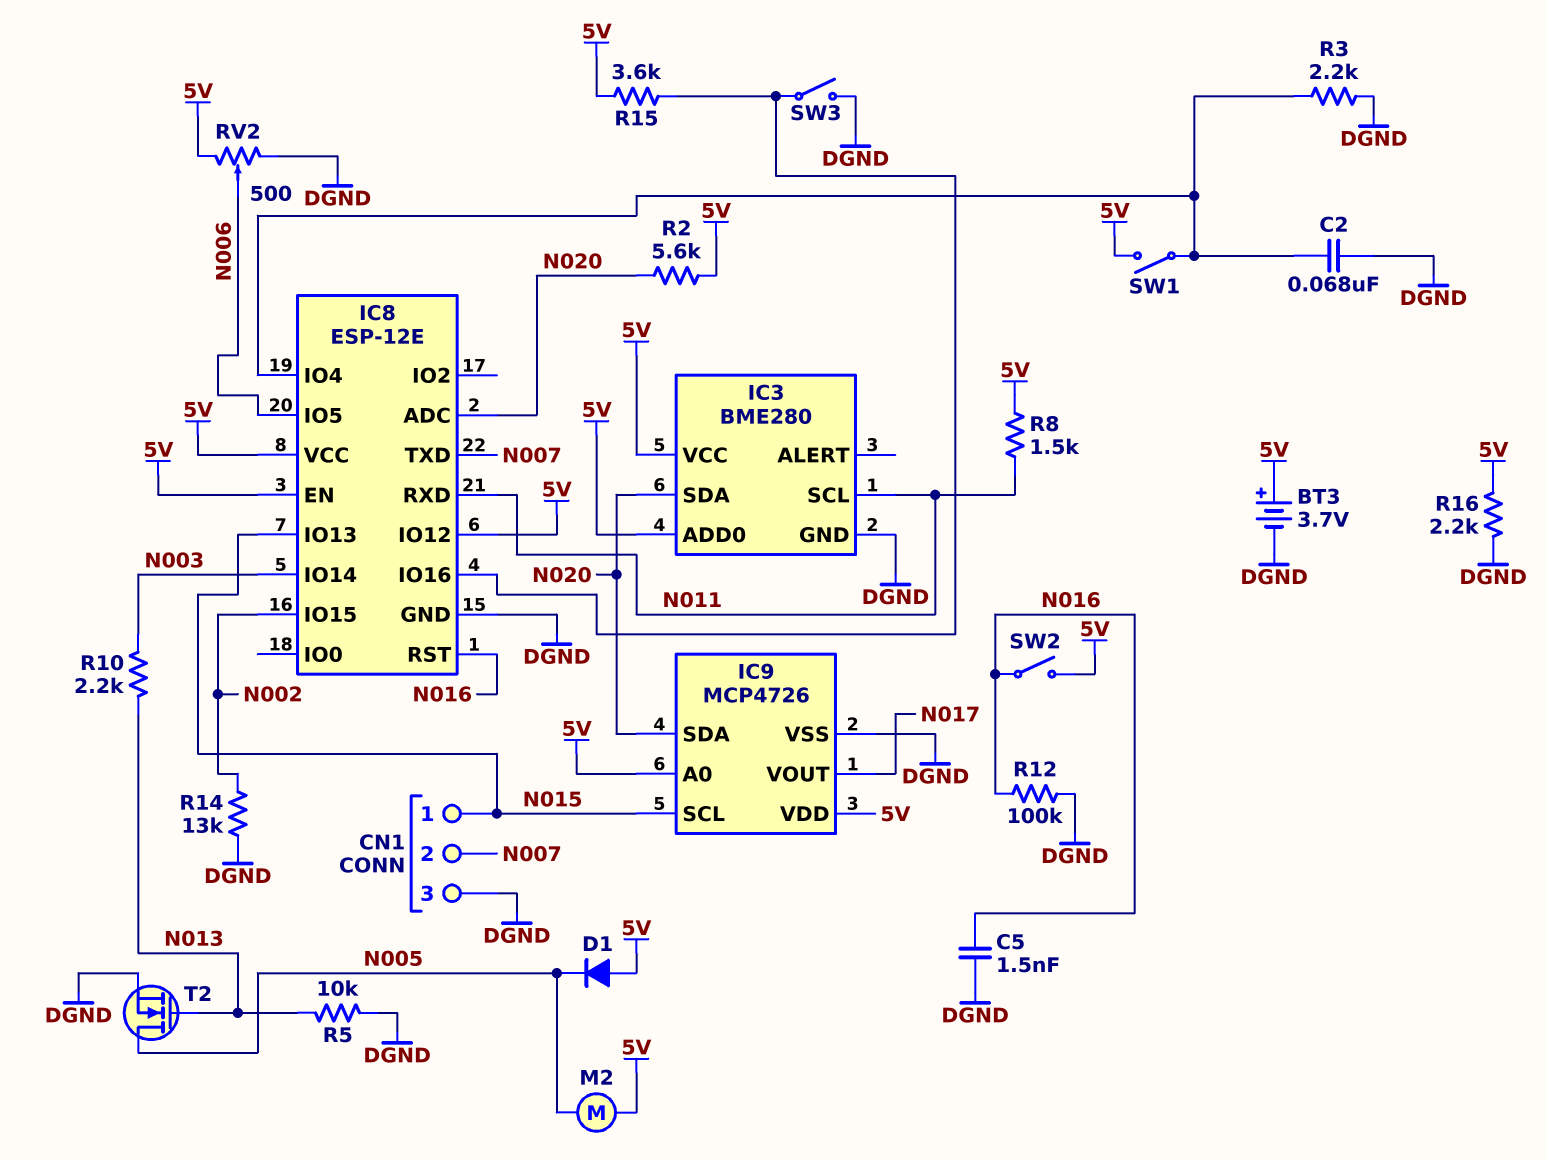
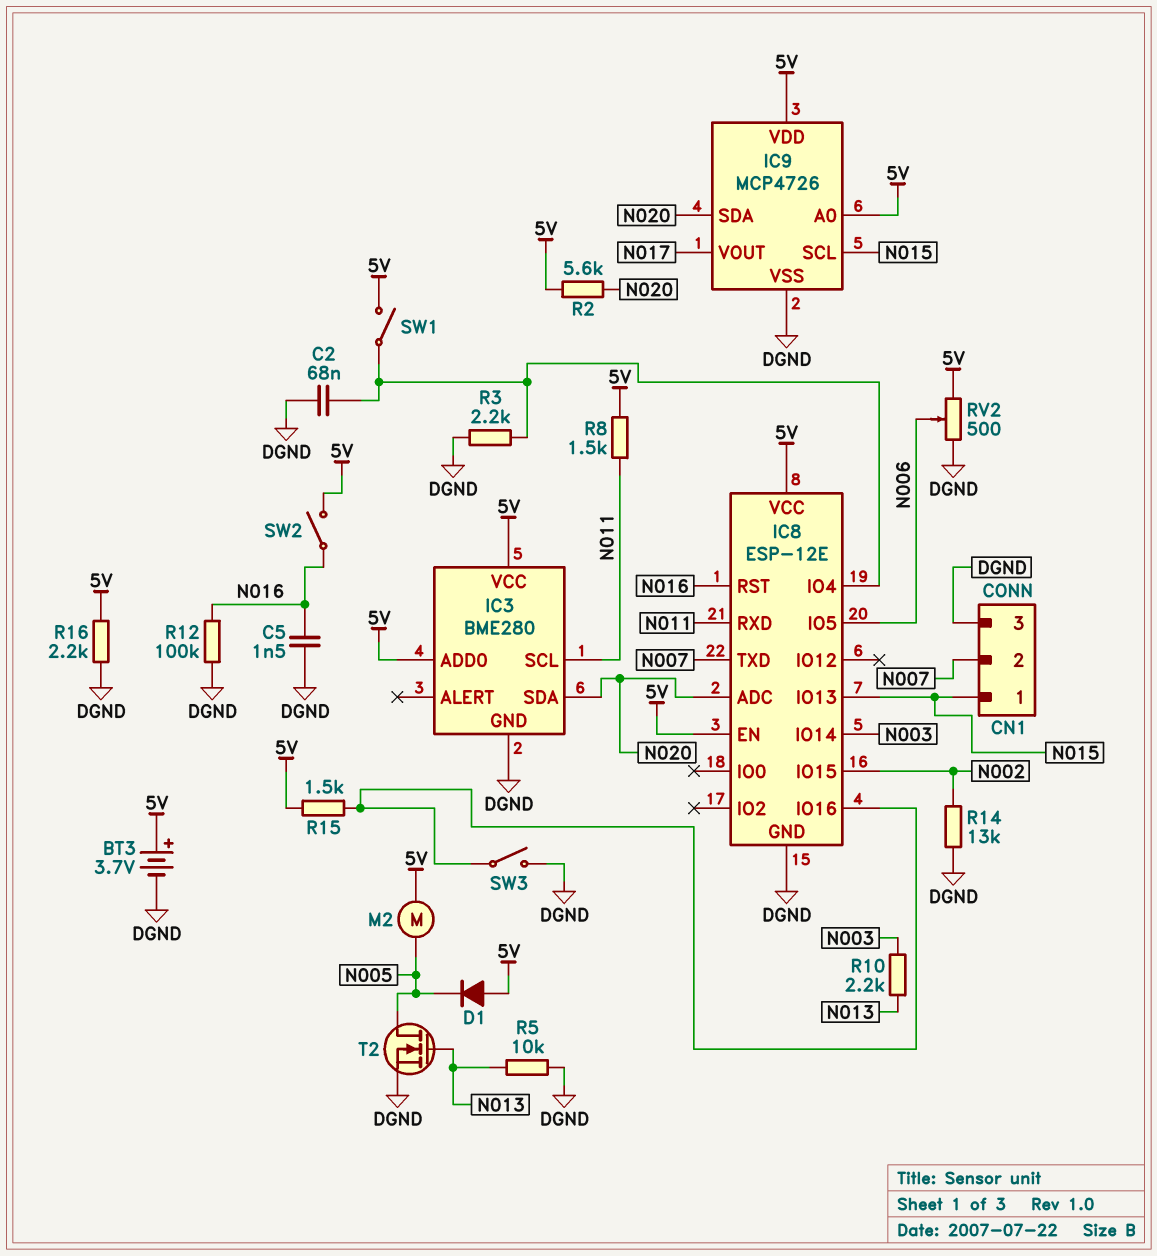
IC8 pin IO12: 5V -> none
R15: 3.6k (5V, IC8/IO16) -> 1.5k (5V, IC8/IO16)

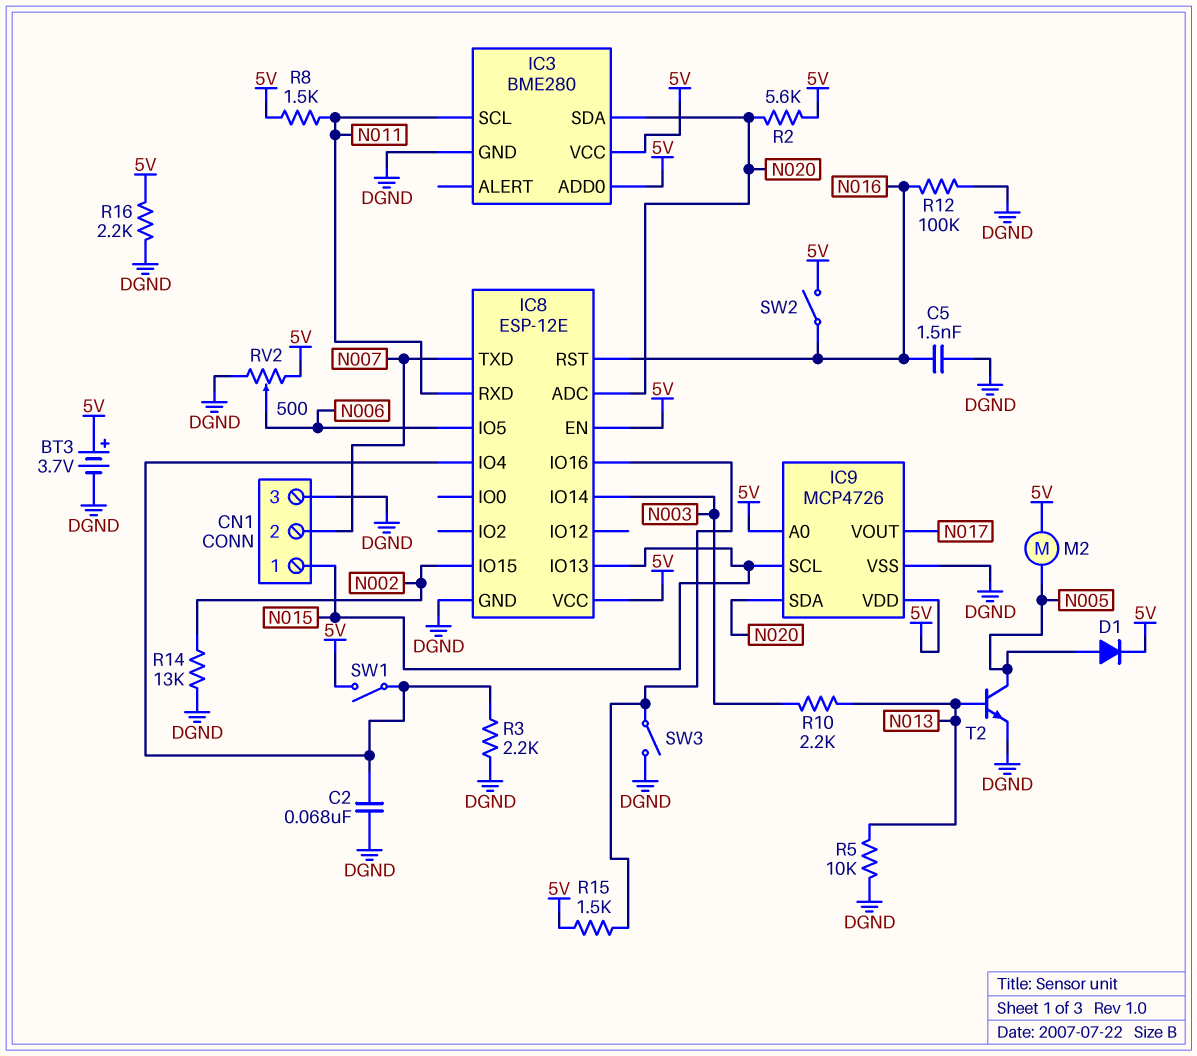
D1: diode (A 5V, K N005) -> diode (A N005, K 5V)
T2: NMOS (G N013, D N005, S DGND) -> NPN (B N013, C N005, E DGND)

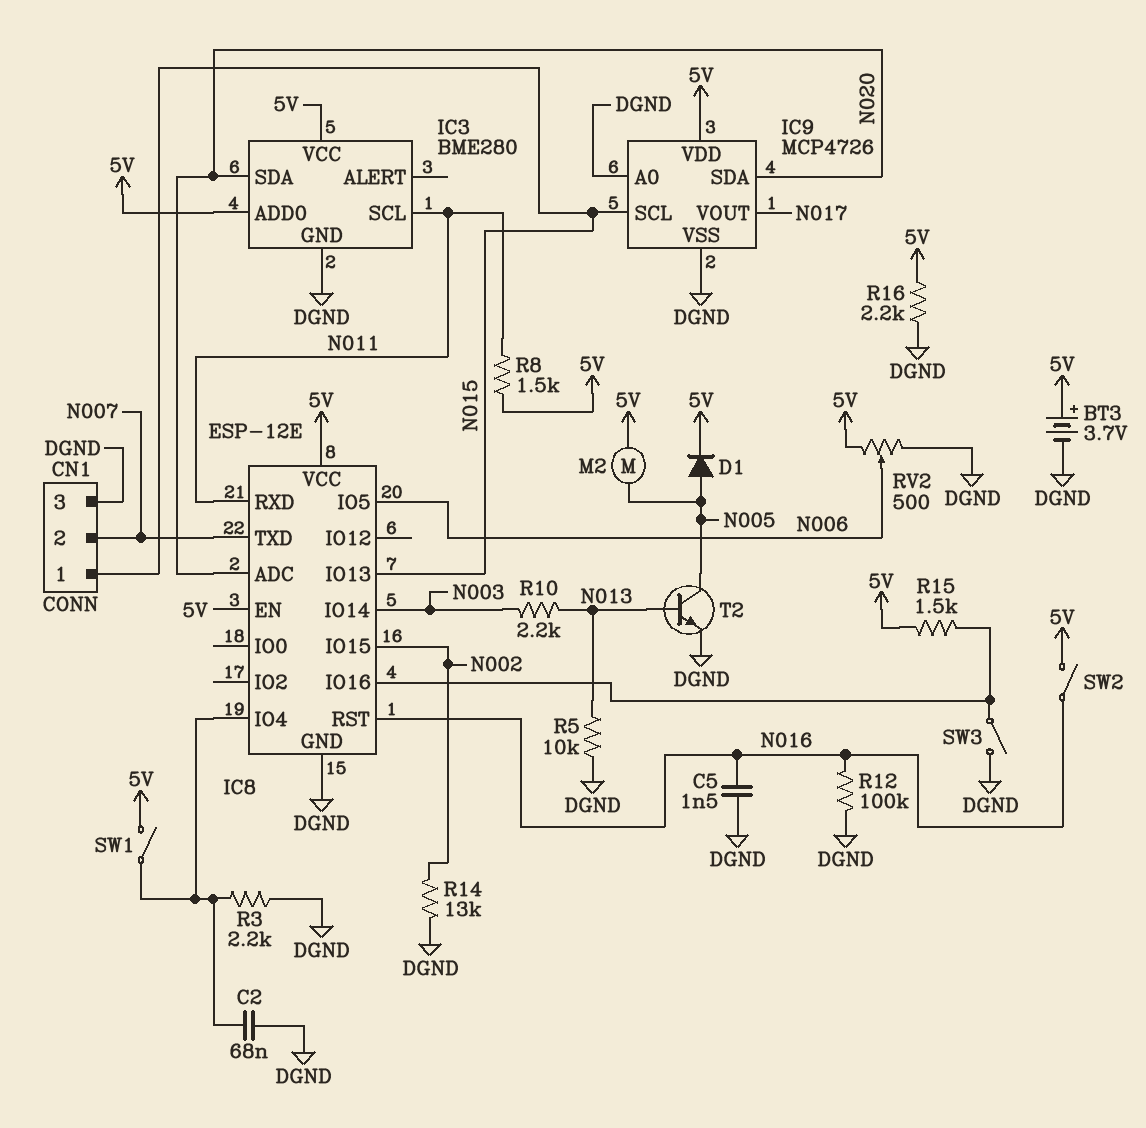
IC9 pin A0: 5V -> DGND
R2: 5.6k (5V, N020) -> none

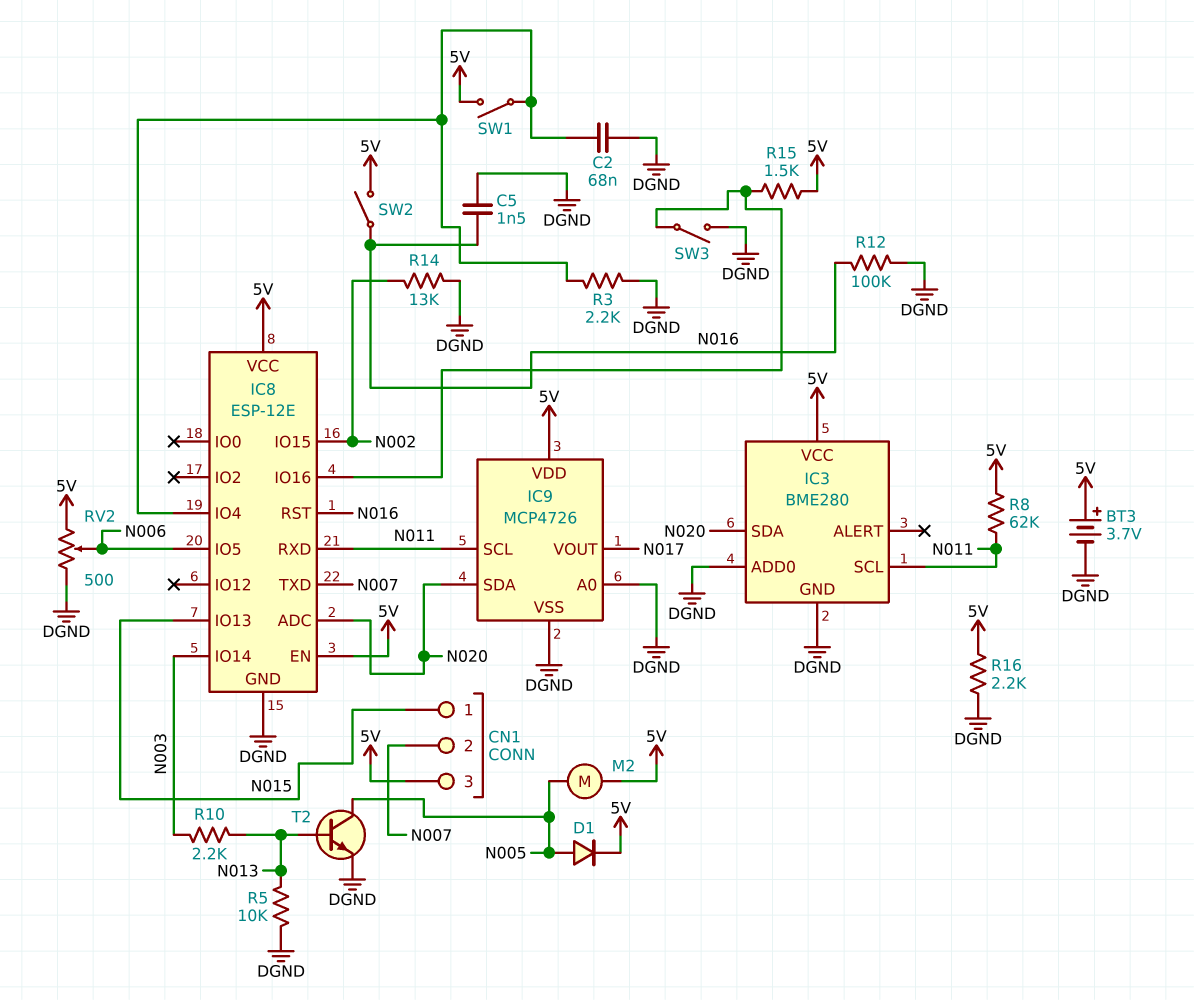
CN1 pin 3: DGND -> 5V
IC3 pin ADD0: 5V -> DGND
IC9 pin SCL: N015 -> N011
R8: 1.5k (5V, N011) -> 62k (5V, N011)

